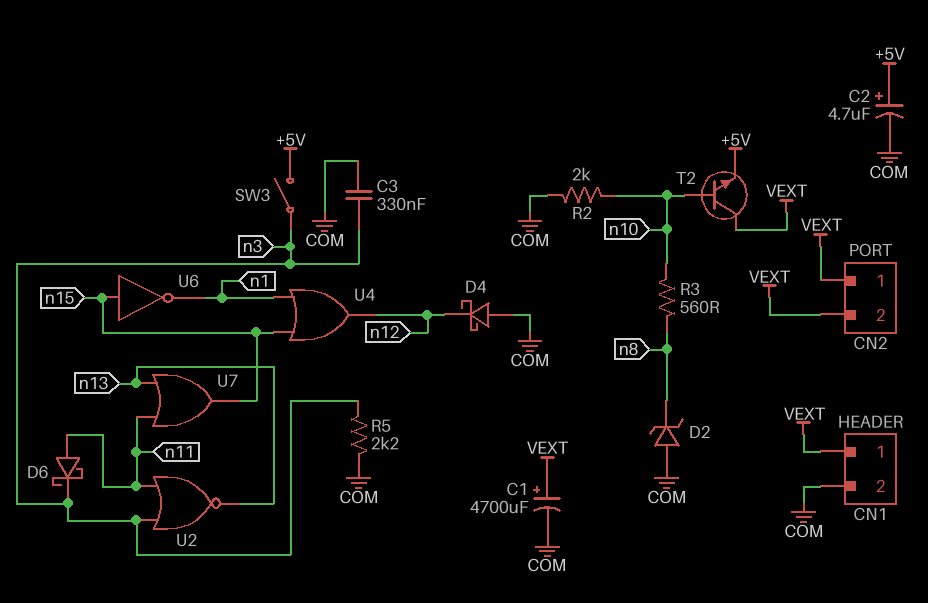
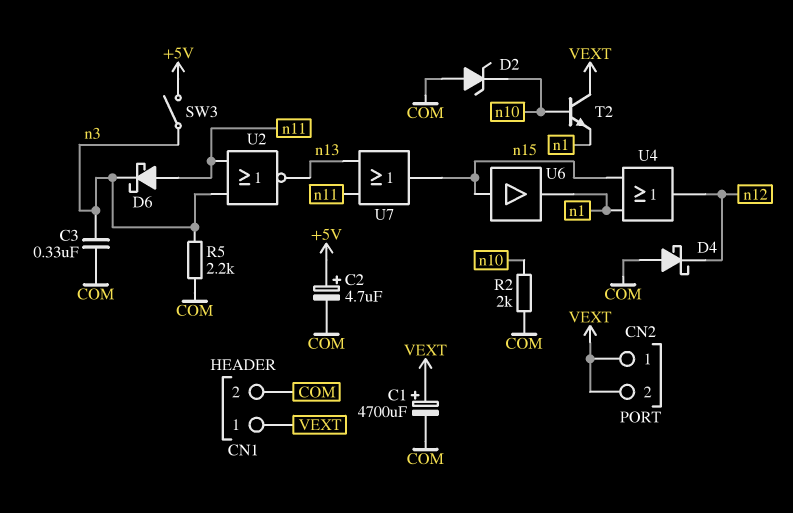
D2: zener (A COM, K n8) -> zener (A COM, K n10)
R3: 560 (n8, n10) -> none
T2: NPN (B n10, C VEXT, E +5V) -> NPN (B n10, C VEXT, E n1)
U6: NOT (in n15, out n1) -> buffer (in n15, out n1)

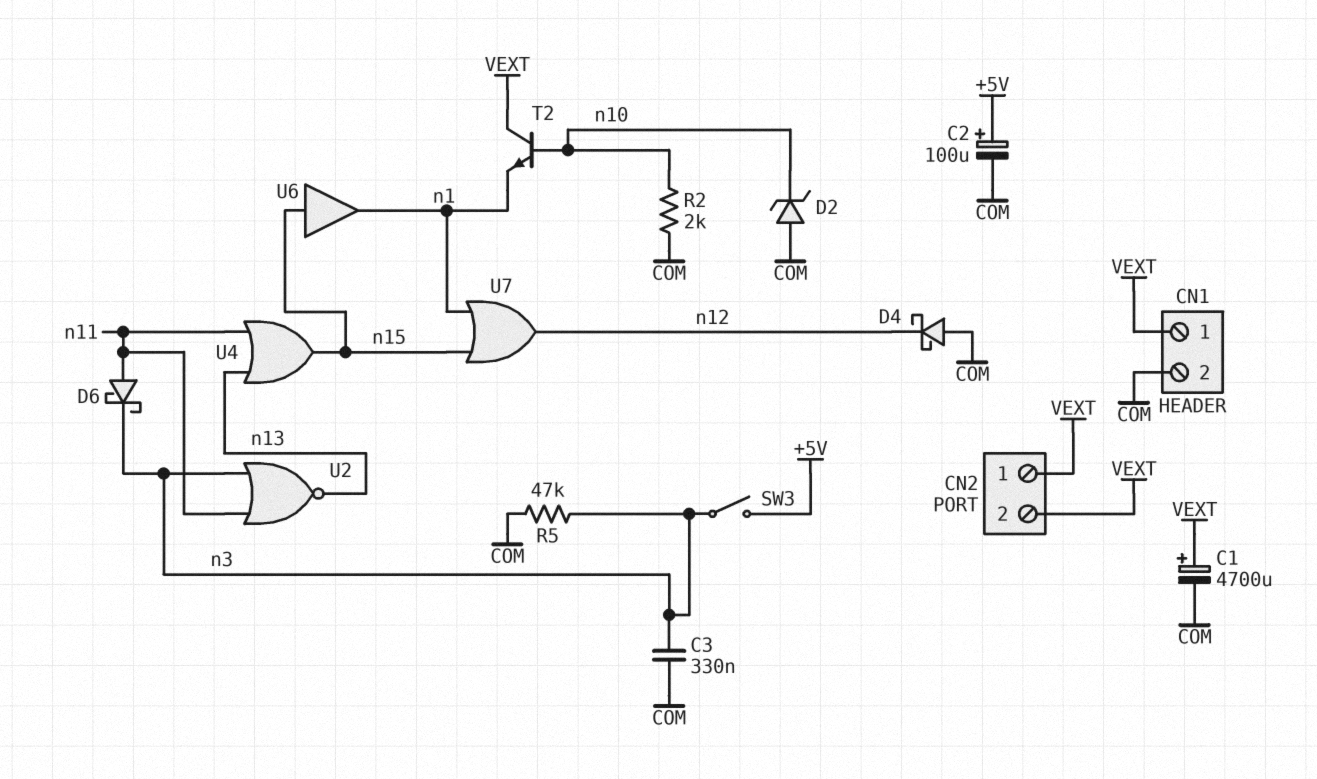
C2: 4.7uF (plus +5V, minus COM) -> 100uF (plus +5V, minus COM)
R5: 2.2k (COM, n3) -> 47k (COM, n3)
U4: OR (in n1, in n15, out n12) -> OR (in n11, in n13, out n15)
U7: OR (in n11, in n13, out n15) -> OR (in n1, in n15, out n12)

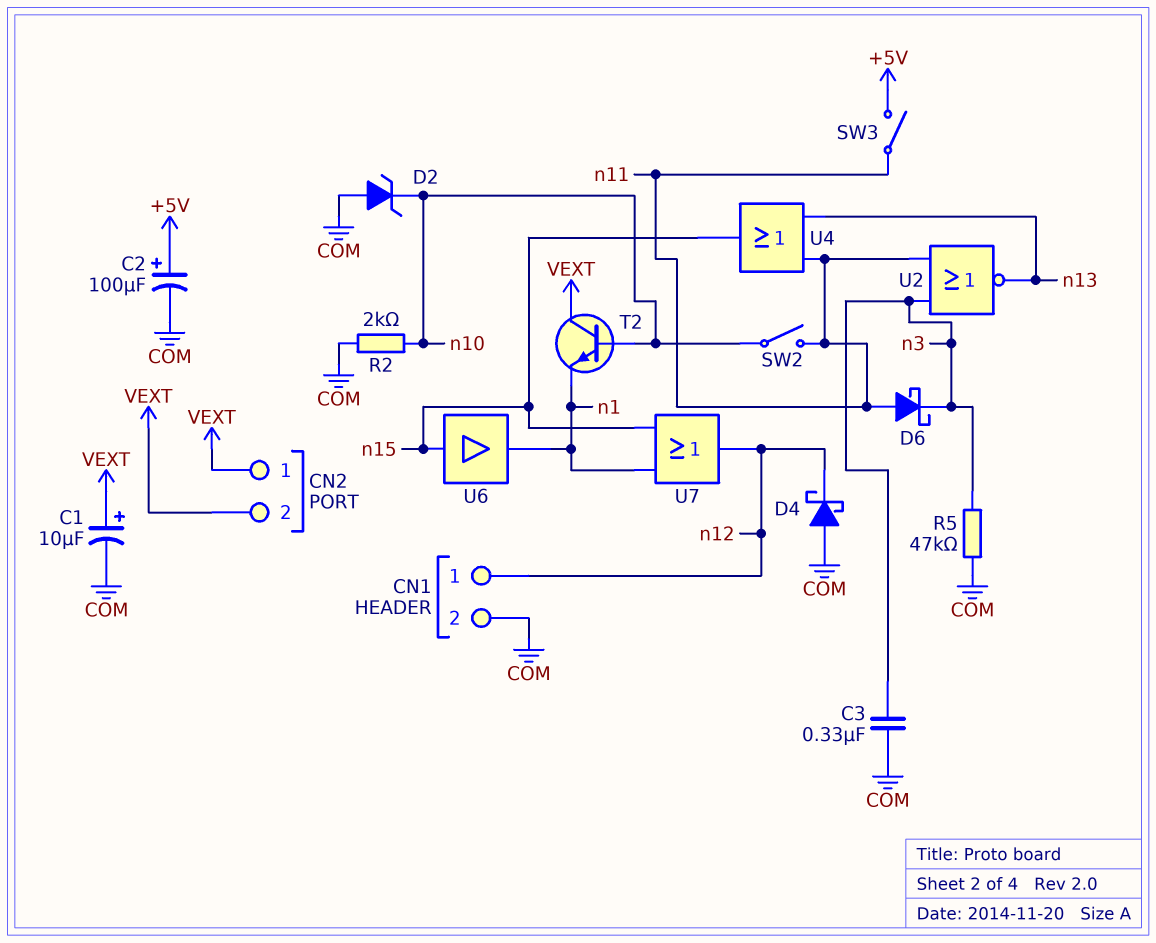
C1: 4700uF (plus VEXT, minus COM) -> 10uF (plus VEXT, minus COM)
CN1 pin 1: VEXT -> n12
SW2: none -> switch (n10, n11)
SW3: switch (+5V, n3) -> switch (+5V, n11)

